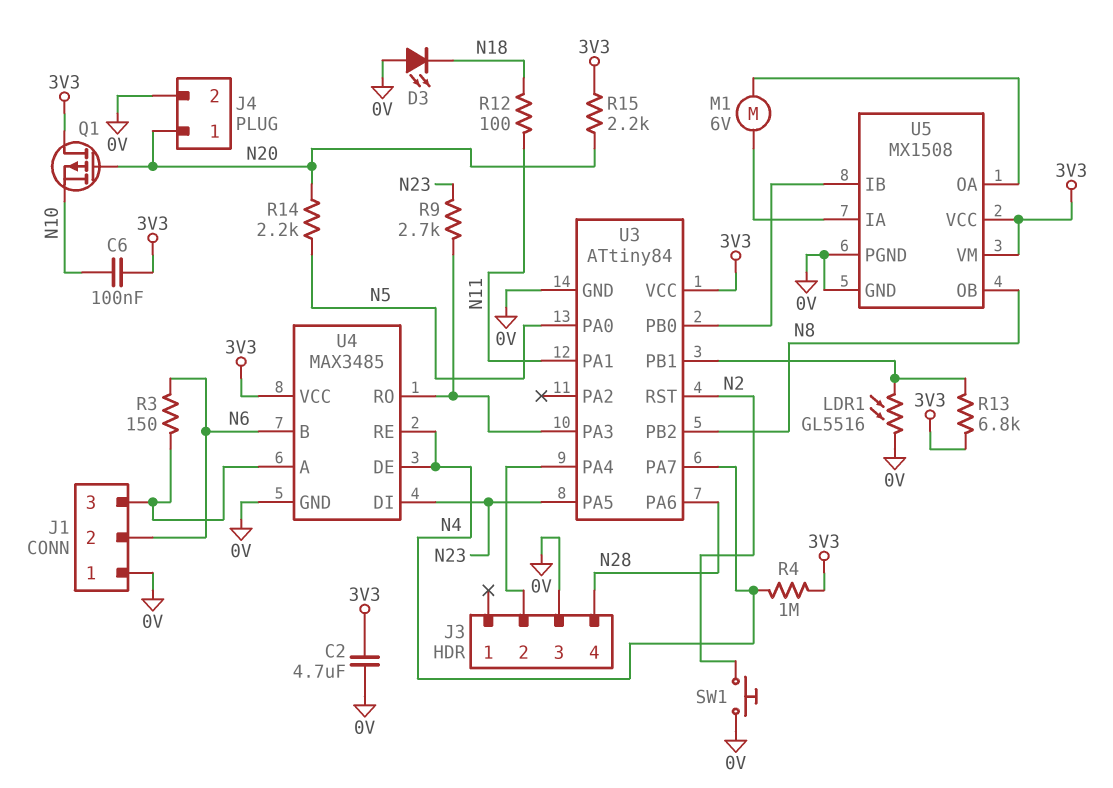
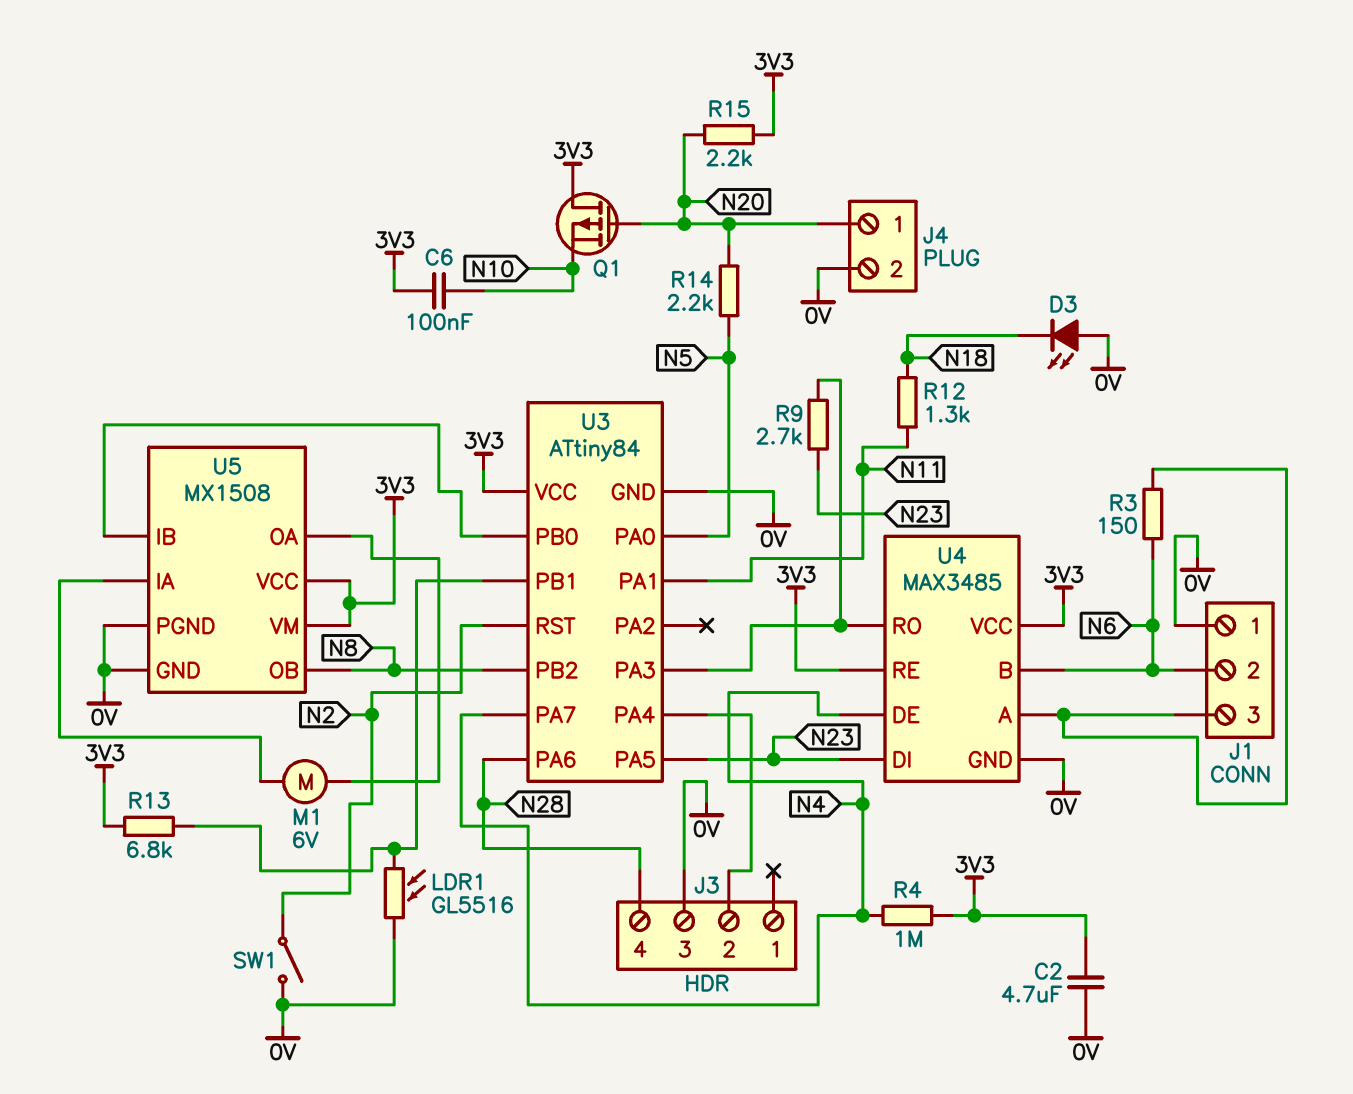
R12: 100 (N11, N18) -> 1.3k (N11, N18)
SW1: button (0V, N2) -> switch (0V, N2)
U4 pin RE: N4 -> 3V3

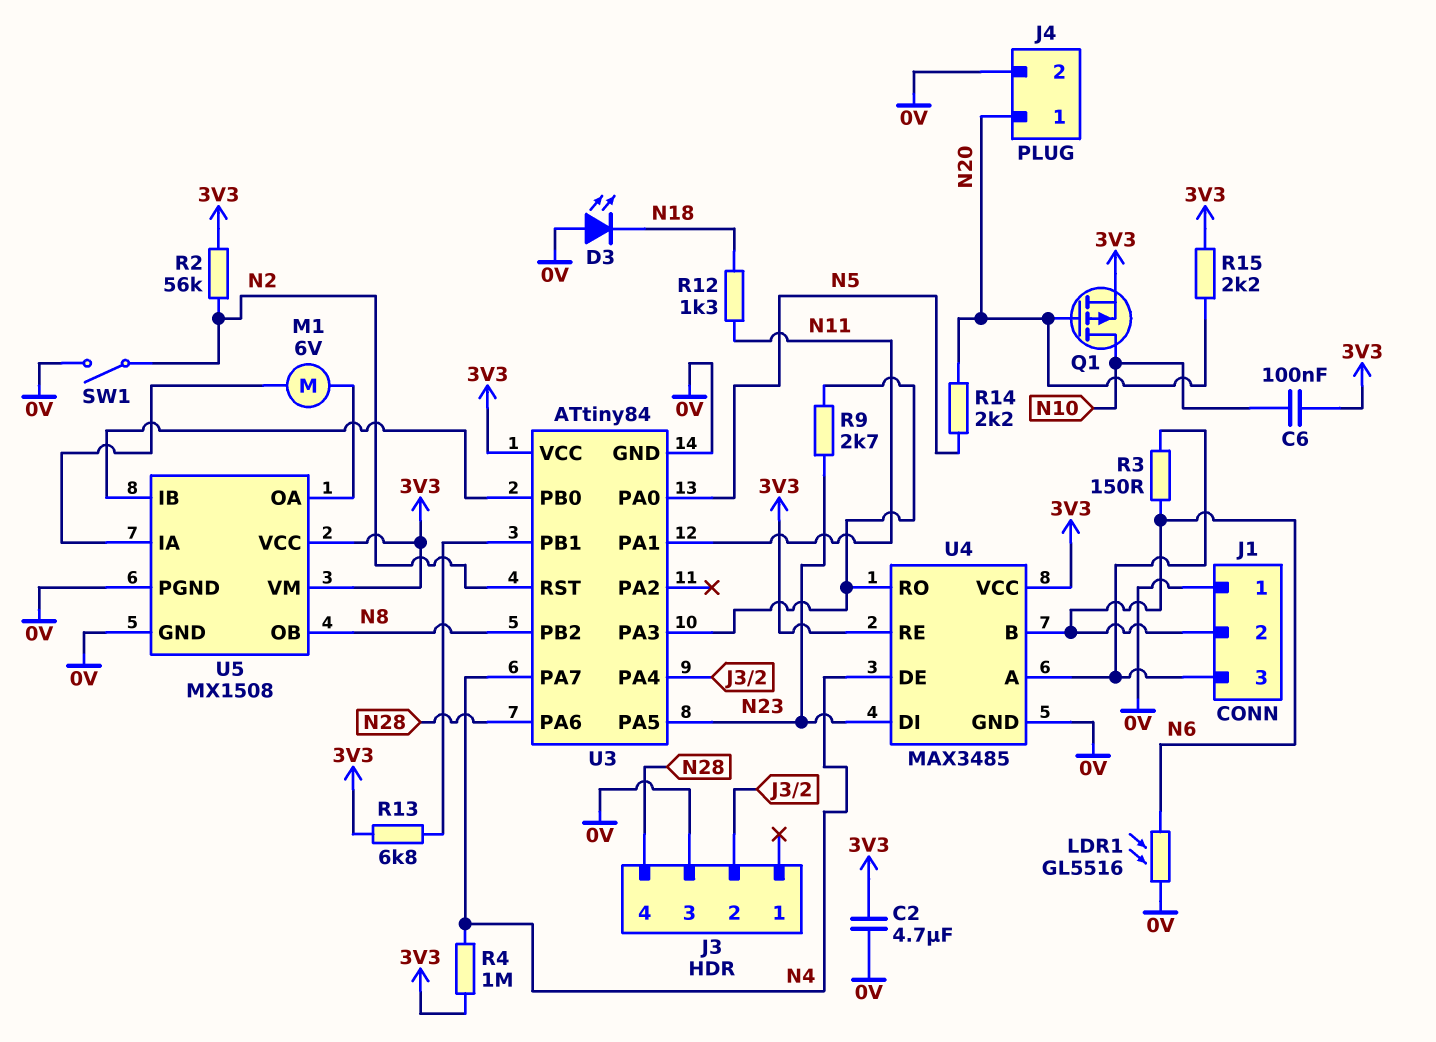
LDR1: GL5516 (0V, U3/PB1) -> GL5516 (0V, N6)
Q1: PMOS (G N20, D 3V3, S N10) -> PMOS (G N20, D N10, S 3V3)
R2: none -> 56k (3V3, N2)

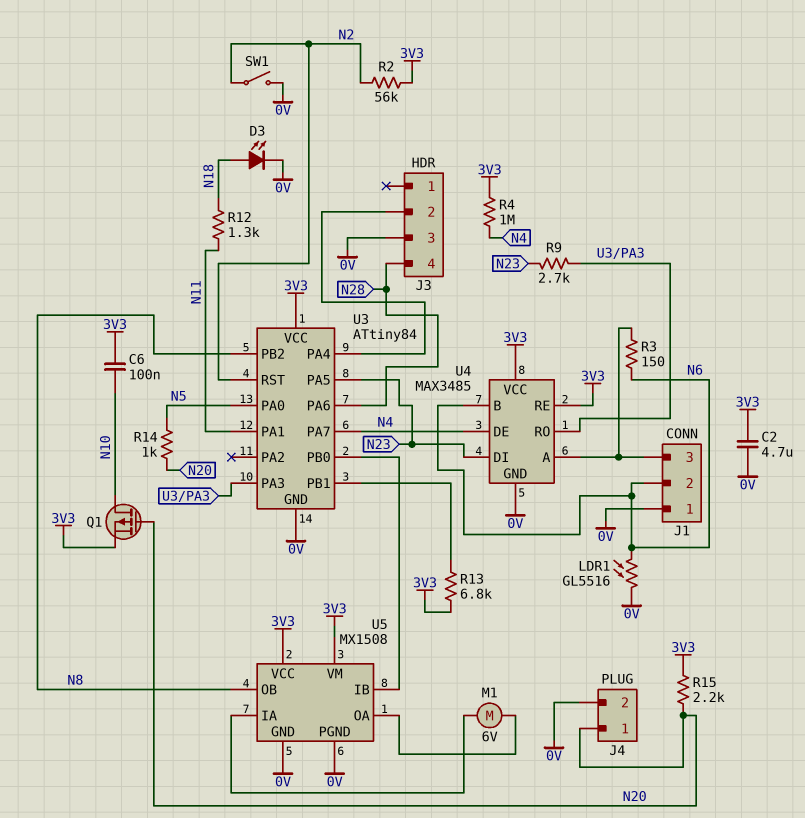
D3: LED (A 0V, K N18) -> LED (A N18, K 0V)
R14: 2.2k (N5, N20) -> 1k (N5, N20)

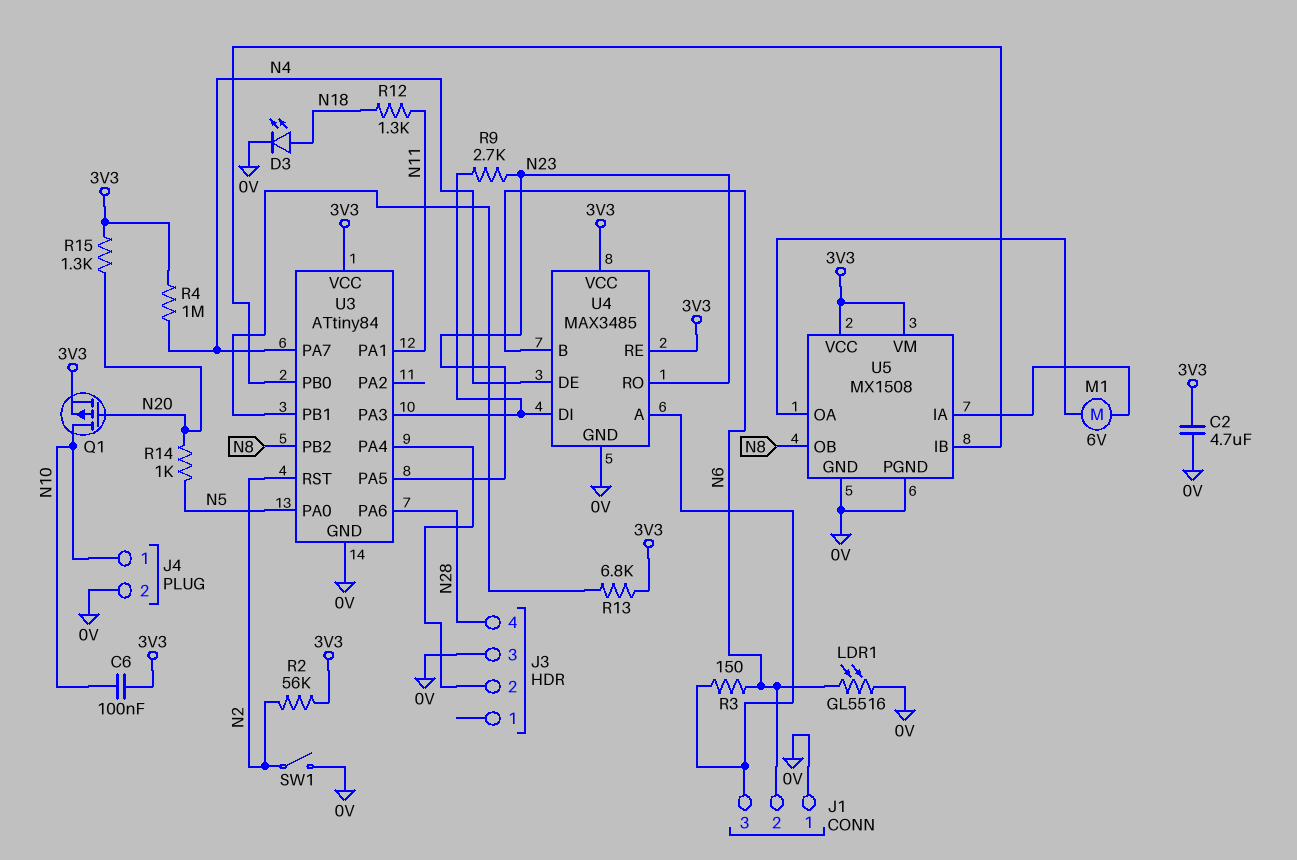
J4 pin 1: N20 -> N10
R15: 2.2k (3V3, N20) -> 1.3k (3V3, N20)
U4 pin DI: N23 -> U3/PA3
U4 pin RO: U3/PA3 -> N23

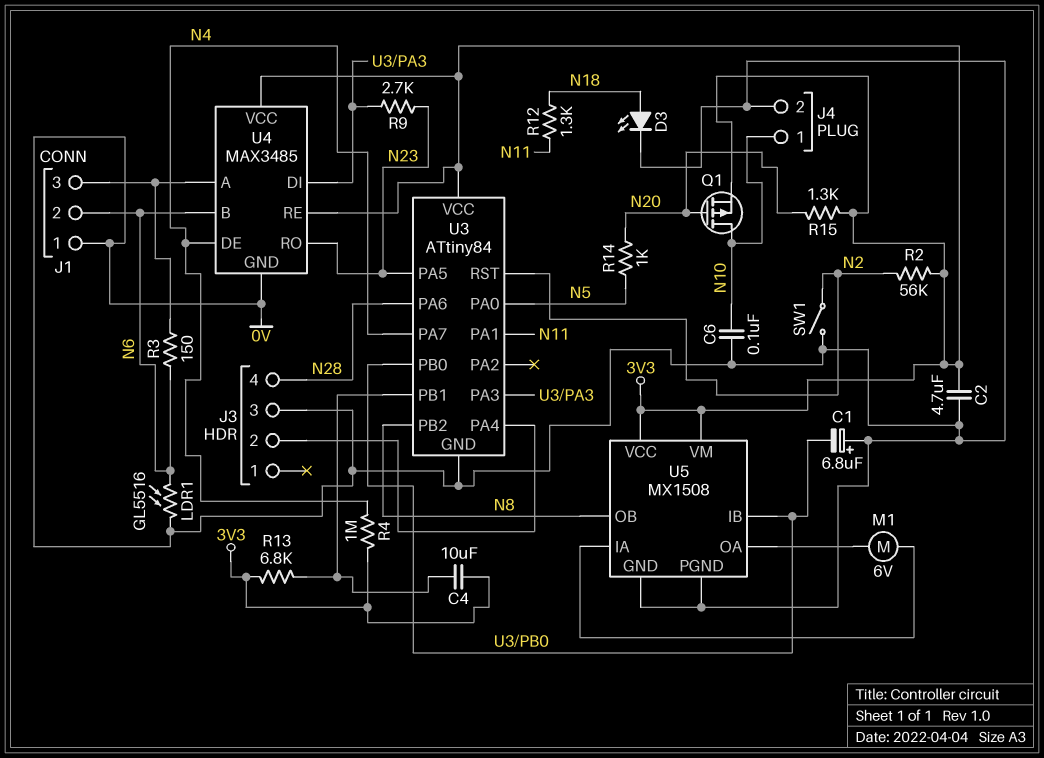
C1: none -> 6.8uF (plus 0V, minus U3/PB0)
C4: none -> 10uF (3V3, U3/PB1)
C6: 100nF (3V3, N10) -> 100nF (0V, N10)

